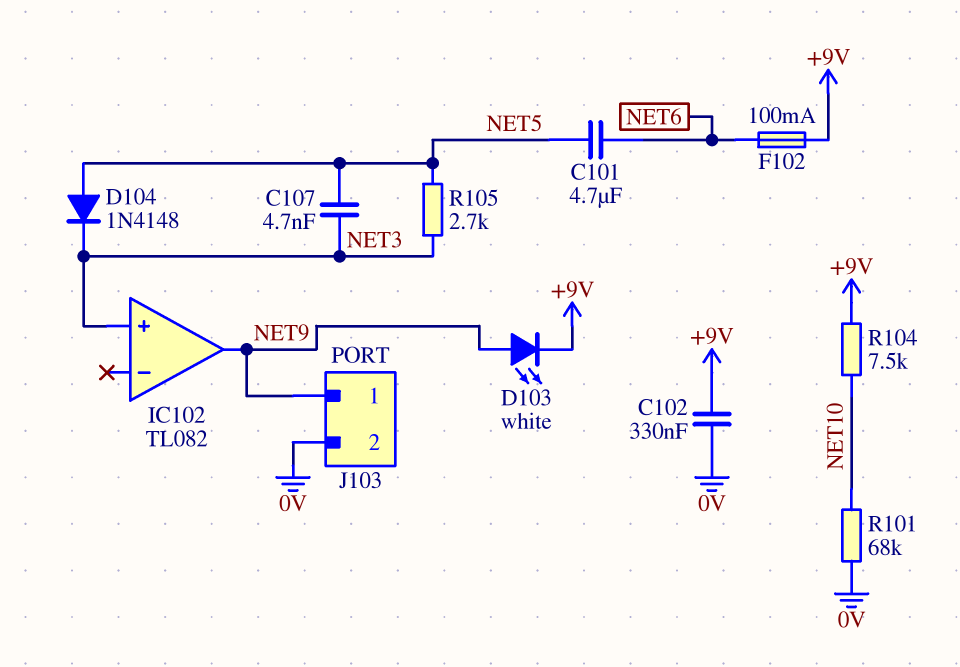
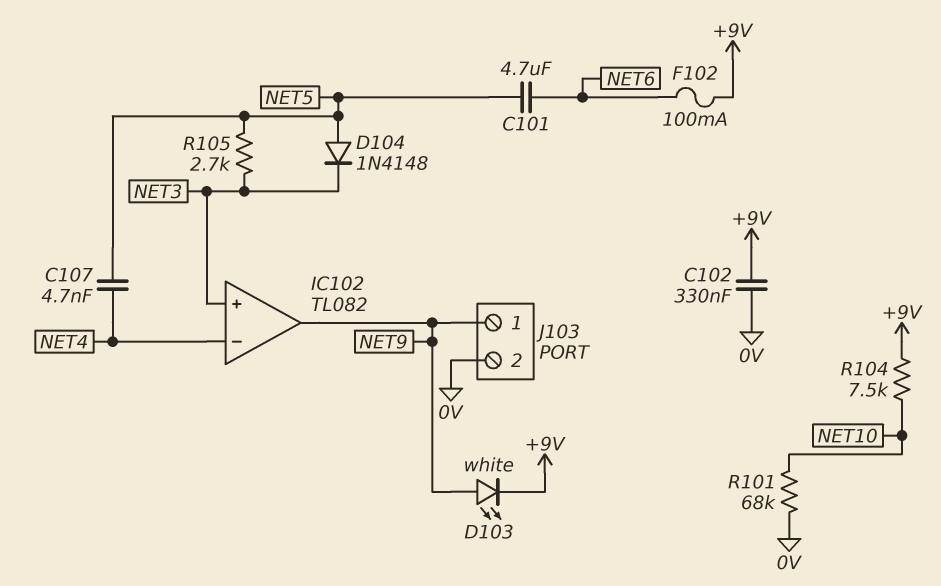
C107: 4.7nF (NET3, NET5) -> 4.7nF (NET4, NET5)
IC102 pin in-: none -> NET4

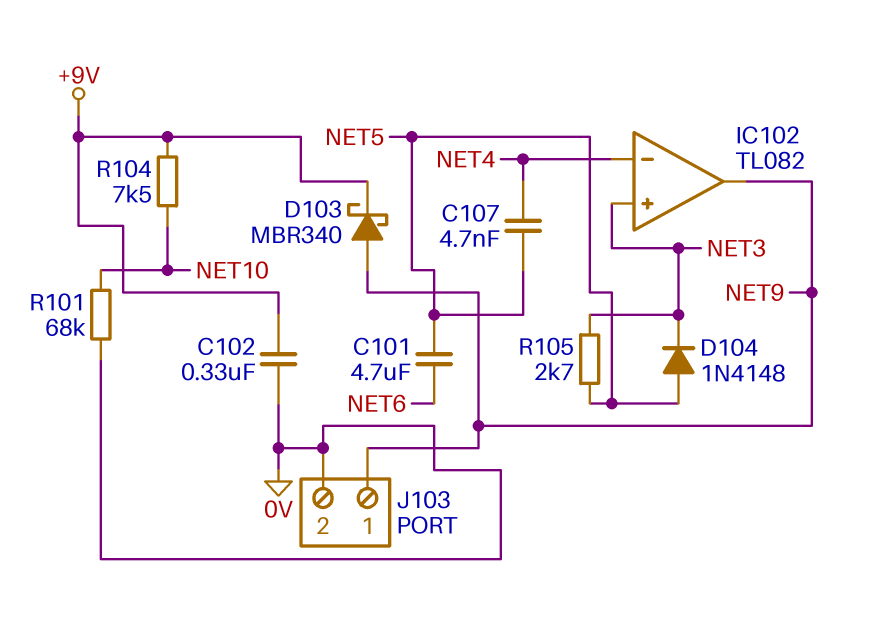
D103: LED white (A NET9, K +9V) -> schottky MBR340 (A NET9, K +9V)
F102: 100mA (+9V, NET6) -> none

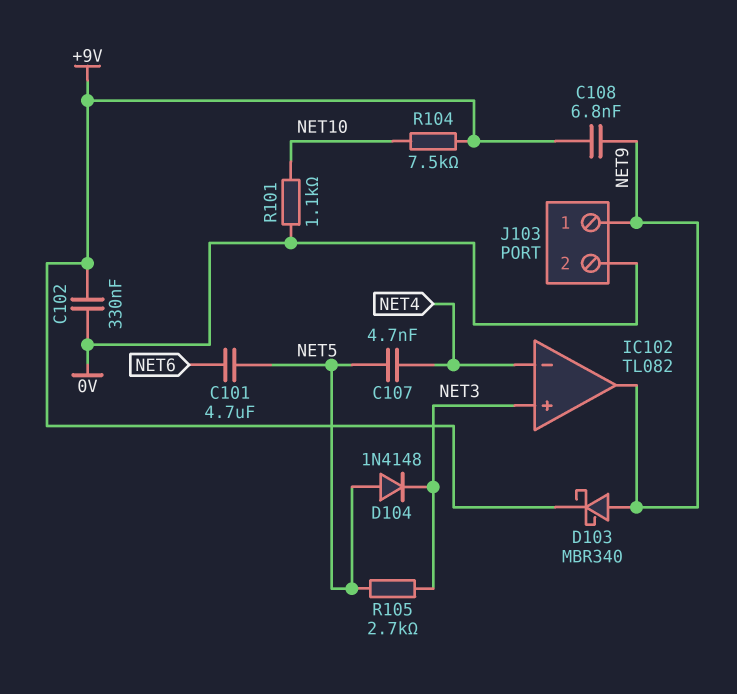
C108: none -> 6.8nF (+9V, NET9)
R101: 68k (0V, NET10) -> 1.1k (0V, NET10)

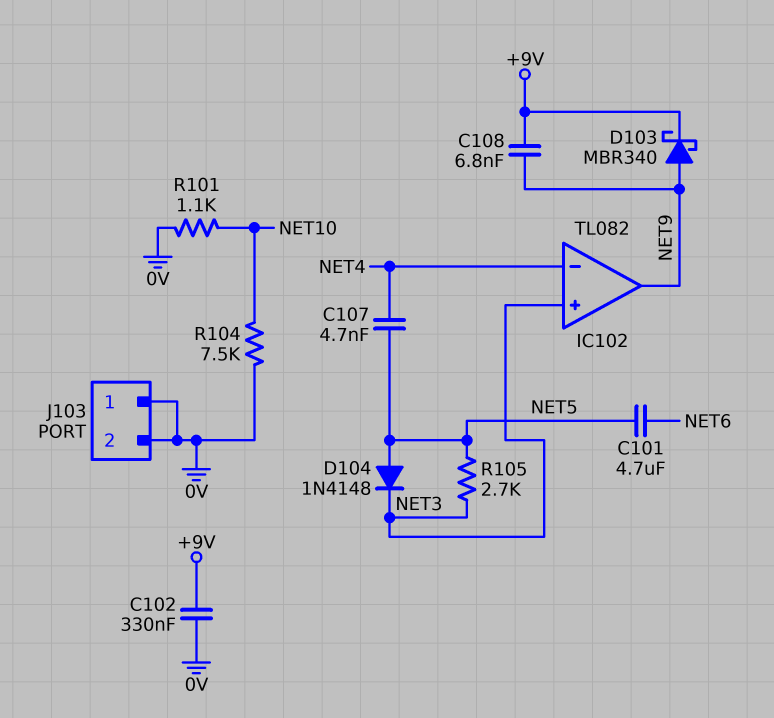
J103 pin 1: NET9 -> 0V
R104: 7.5k (+9V, NET10) -> 7.5k (0V, NET10)

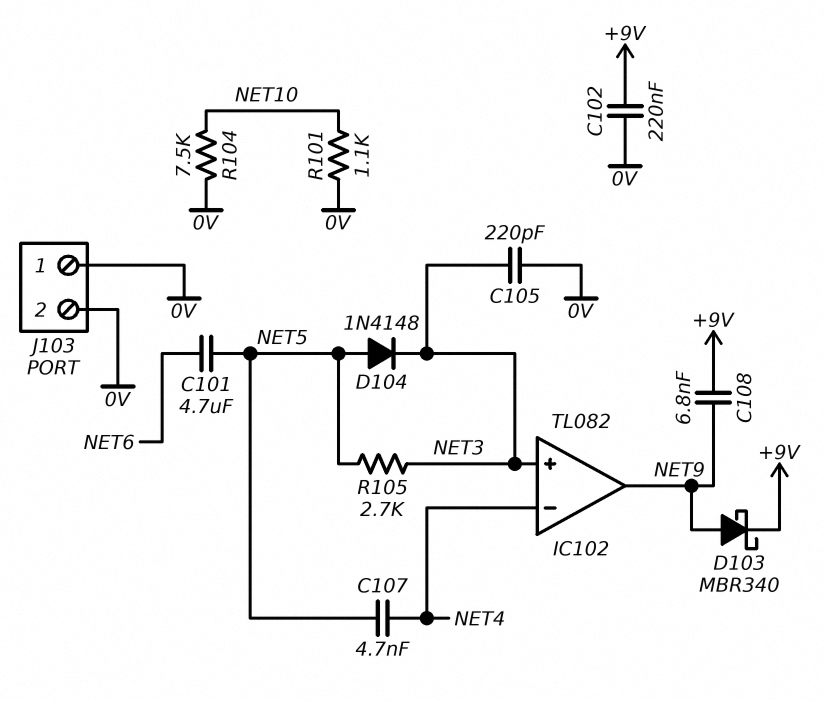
C102: 330nF (+9V, 0V) -> 220nF (+9V, 0V)
C105: none -> 220pF (0V, NET3)

